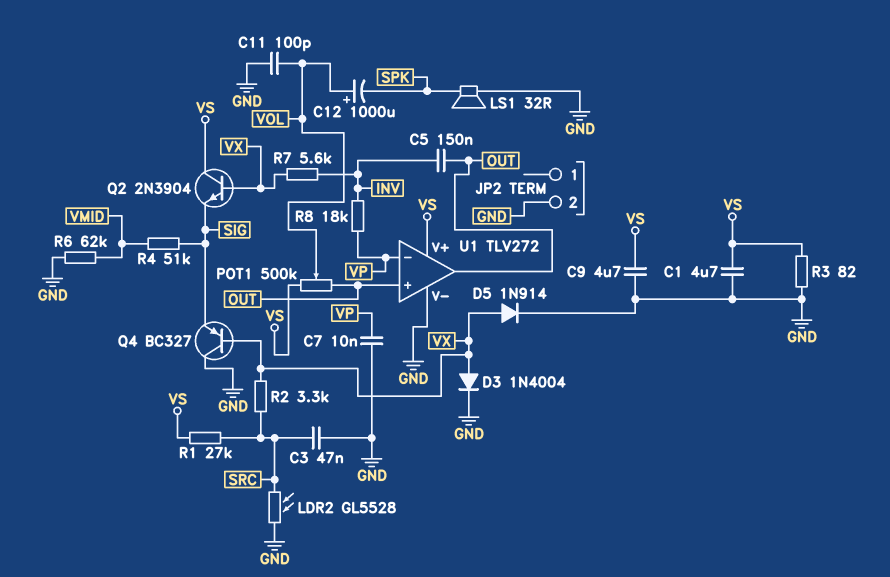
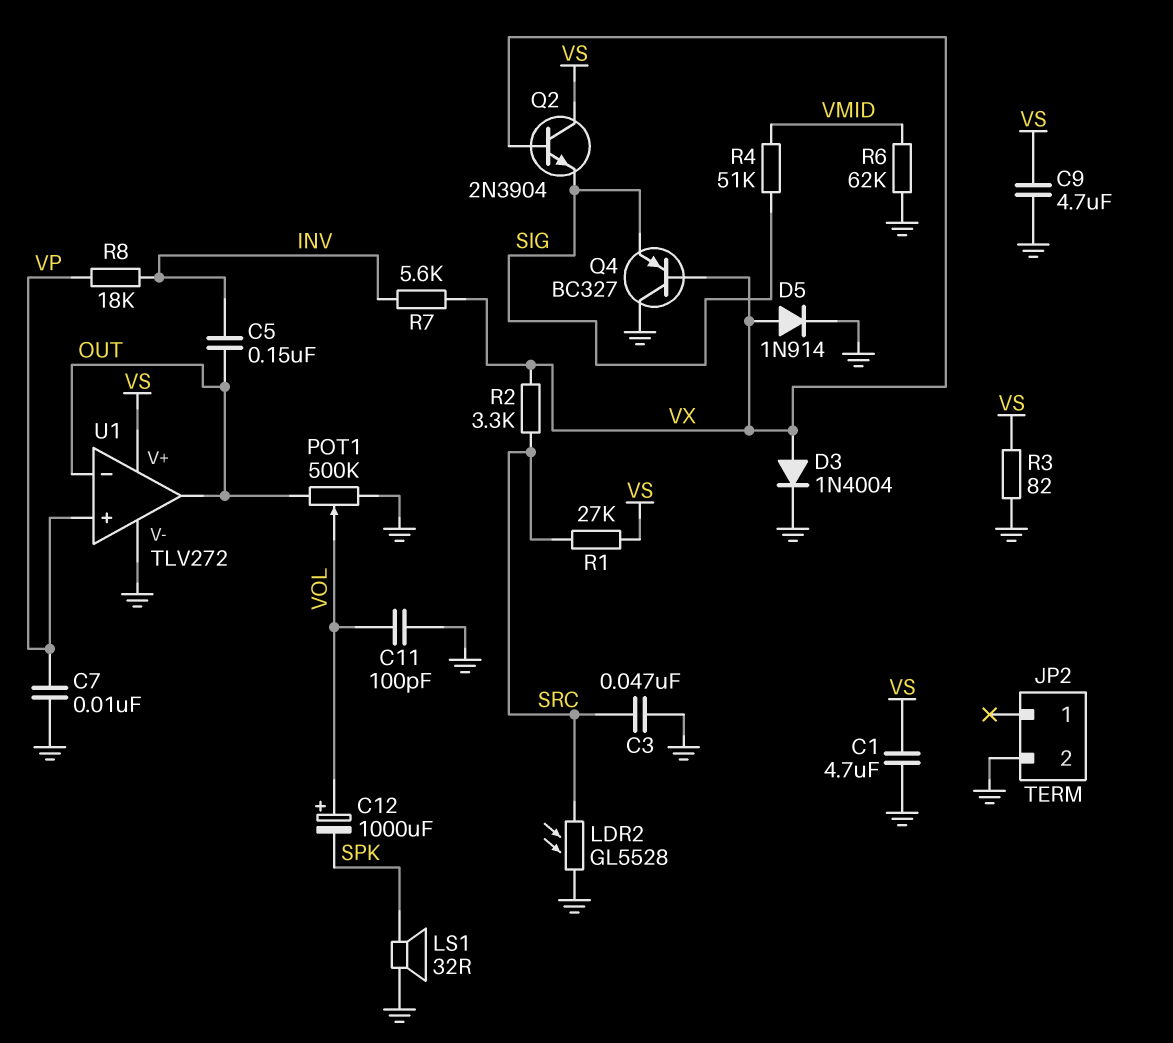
POT1: 500k (OUT, VS, wiper VOL) -> 500k (GND, OUT, wiper VOL)
U1 pin in+: OUT -> VP
U1 pin in-: VP -> OUT

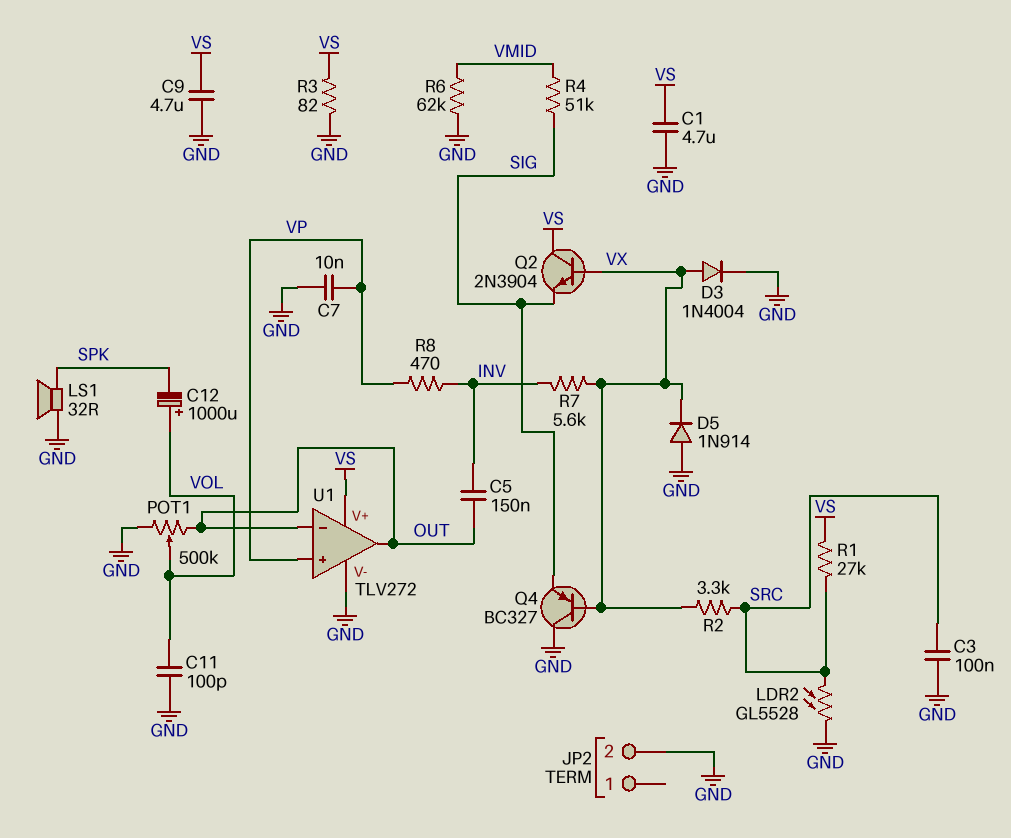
C3: 47nF (GND, SRC) -> 100nF (GND, SRC)
D5: diode 1N914 (A VX, K GND) -> diode 1N914 (A GND, K VX)
R8: 18k (INV, VP) -> 470 (INV, VP)

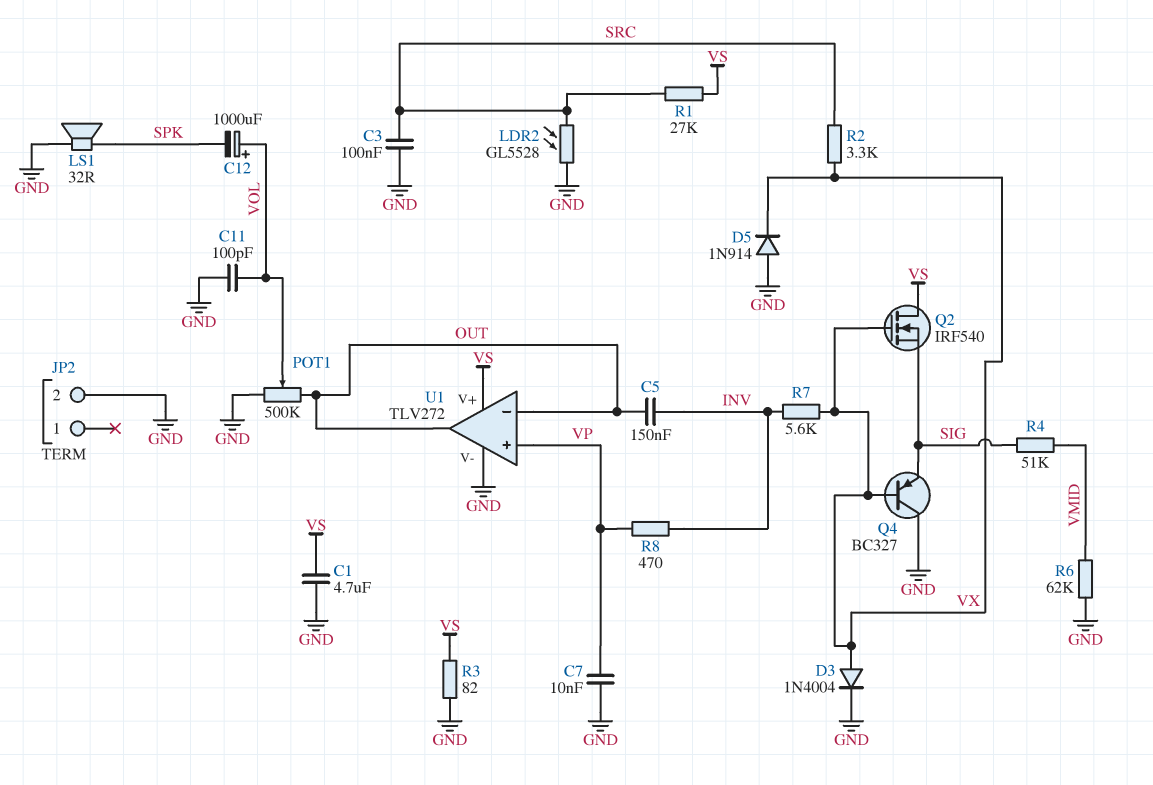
C9: 4.7uF (GND, VS) -> none
Q2: NPN 2N3904 (B VX, C VS, E SIG) -> NMOS IRF540 (G VX, D VS, S SIG)

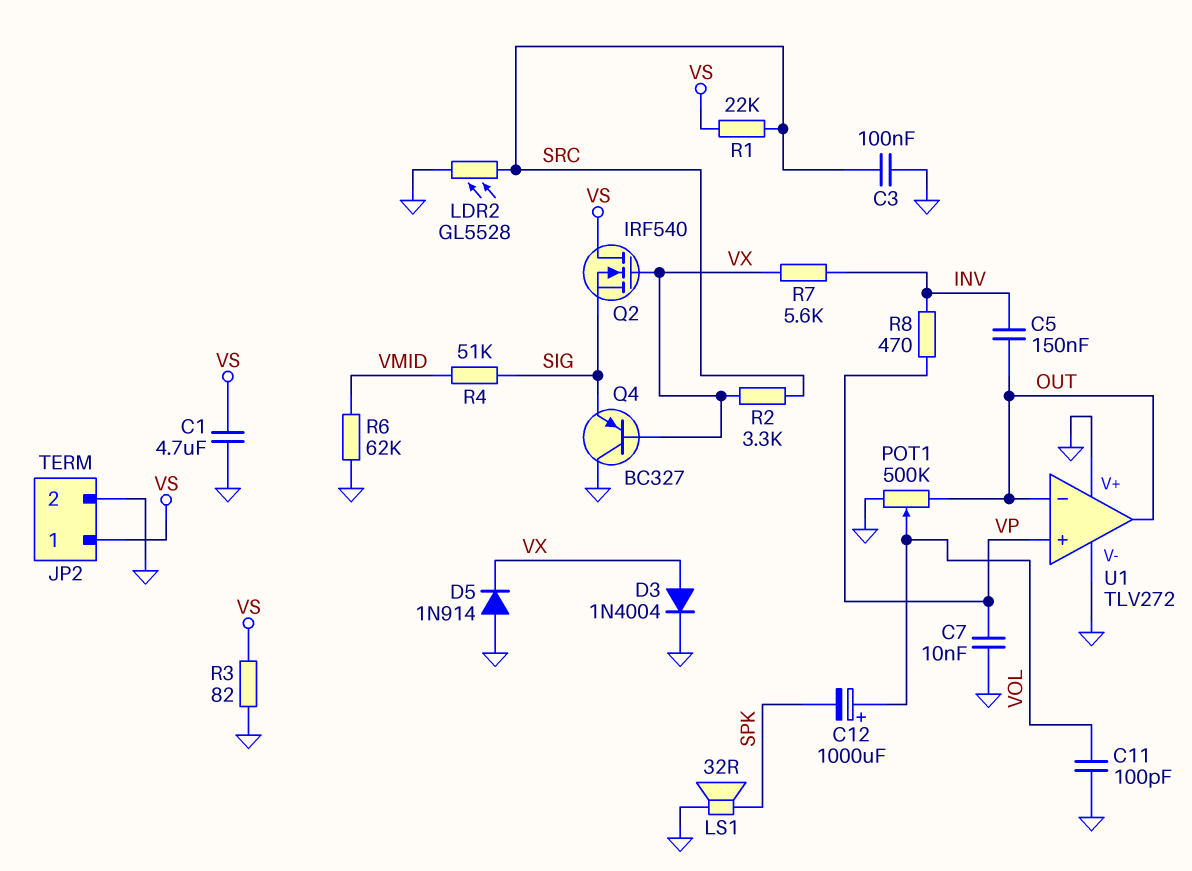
JP2 pin 1: none -> VS
R1: 27k (SRC, VS) -> 22k (SRC, VS)
U1 pin V+: VS -> GND

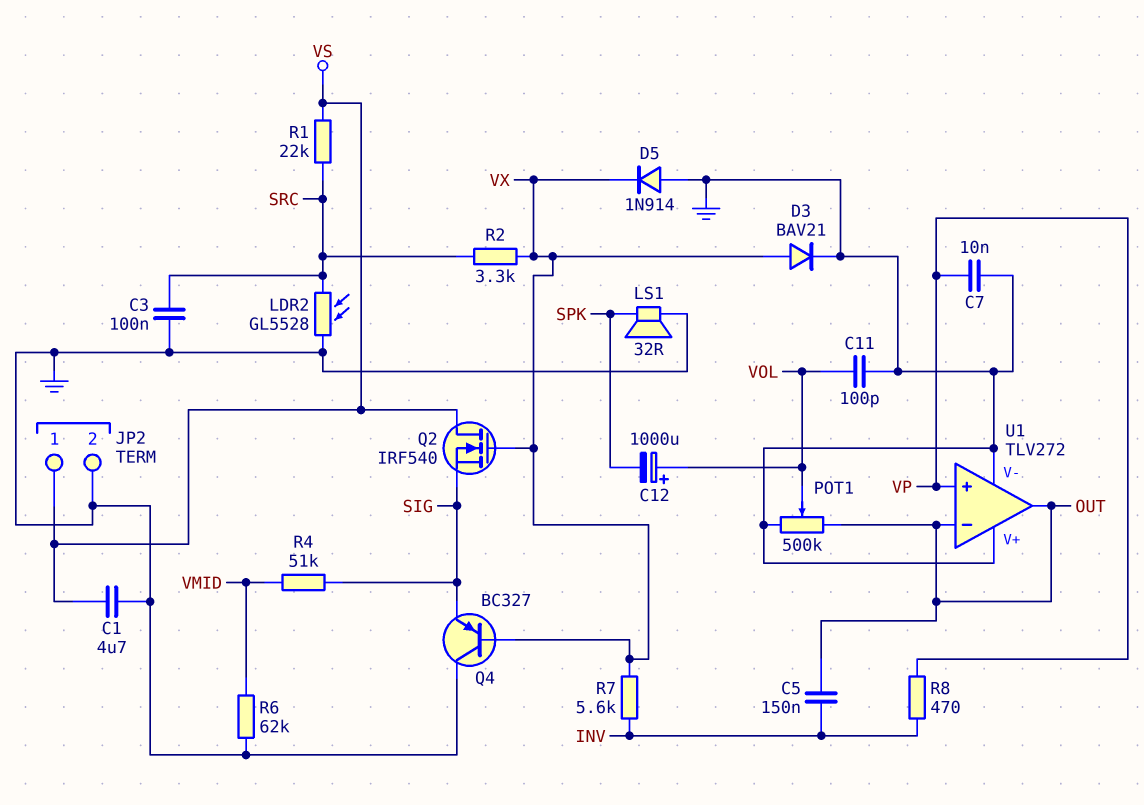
D3: diode 1N4004 (A VX, K GND) -> diode BAV21 (A VX, K GND)
R3: 82 (GND, VS) -> none

